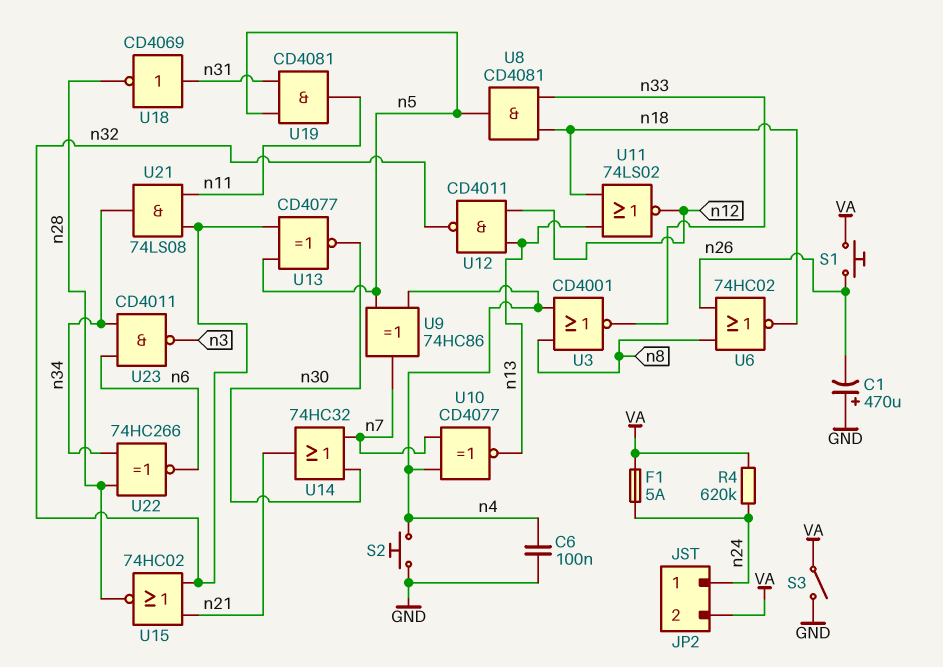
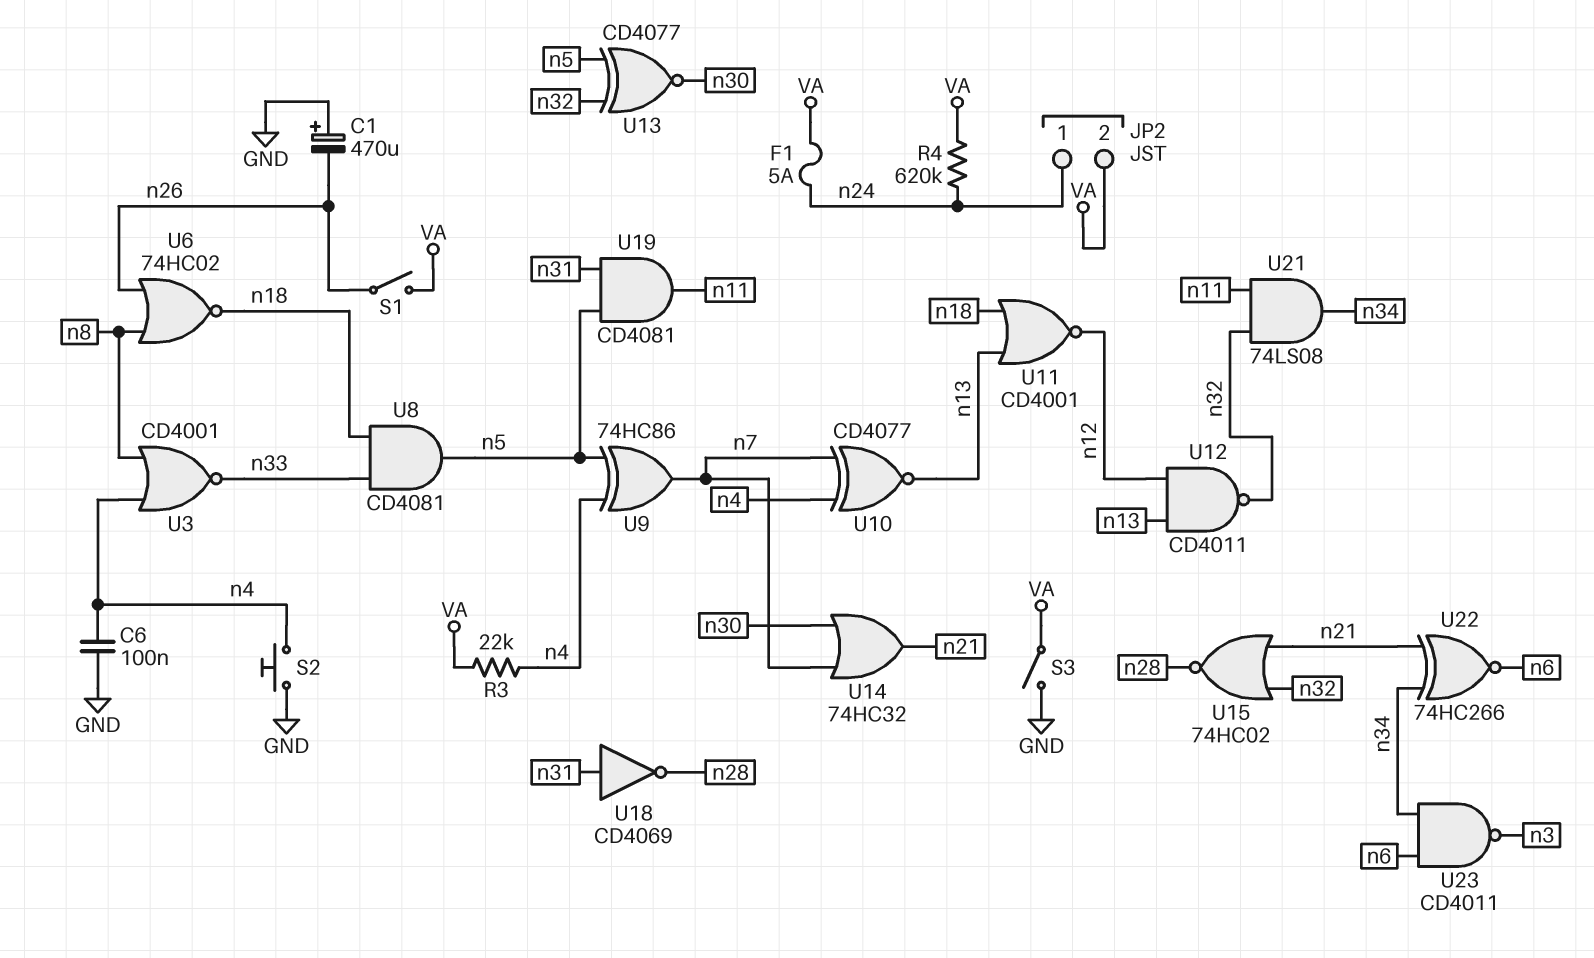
R3: none -> 22k (VA, n4)
S1: button (VA, n26) -> switch (VA, n26)
U11: NOR 74LS02 (in n13, in n18, out n12) -> NOR CD4001 (in n13, in n18, out n12)
U22: XNOR 74HC266 (in n28, in n34, out n6) -> XNOR 74HC266 (in n21, in n34, out n6)

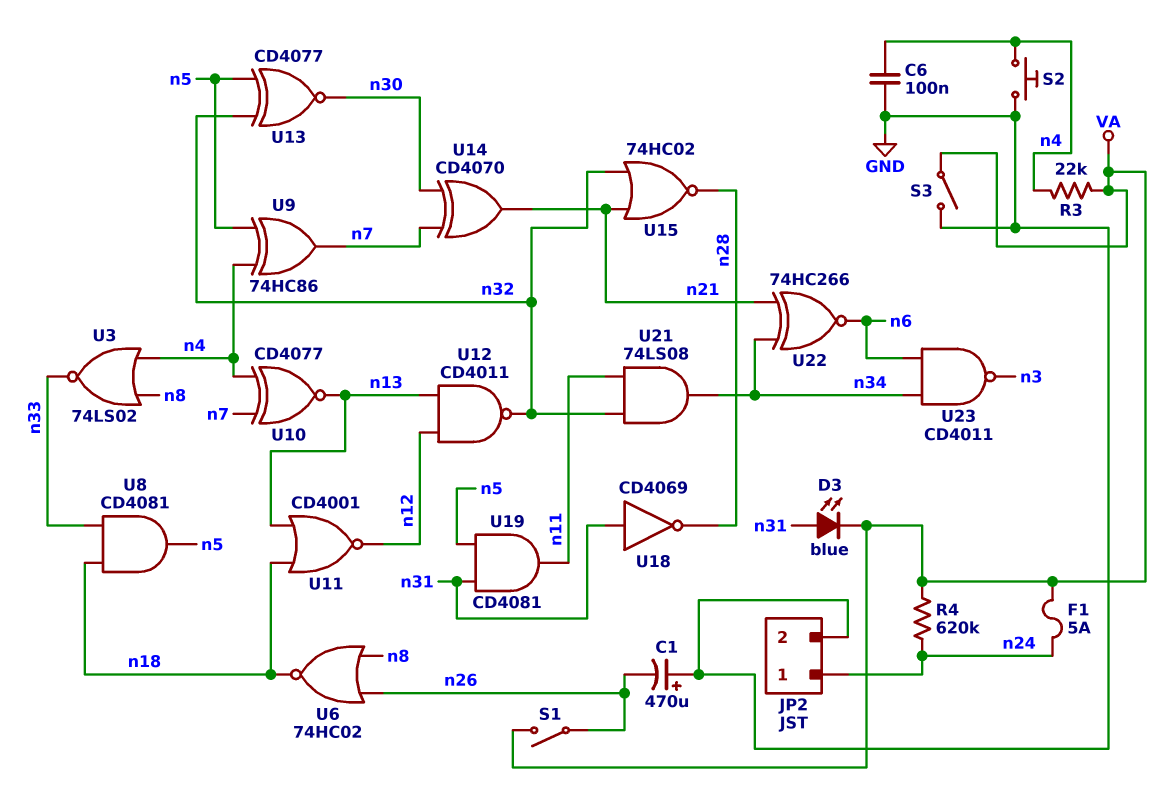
D3: none -> LED blue (A n31, K VA)
JP2 pin 2: VA -> GND
U3: NOR CD4001 (in n4, in n8, out n33) -> NOR 74LS02 (in n4, in n8, out n33)
U14: OR 74HC32 (in n7, in n30, out n21) -> XOR CD4070 (in n7, in n30, out n21)

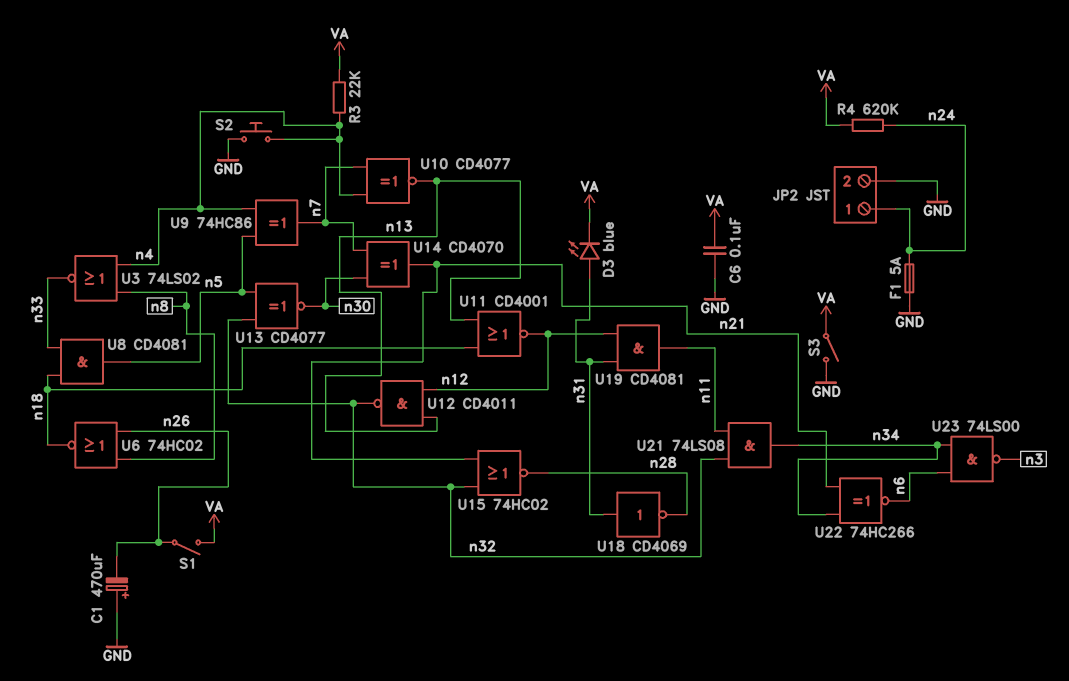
C6: 100nF (GND, n4) -> 100nF (GND, VA)
F1: 5A (VA, n24) -> 5A (GND, n24)
U19: AND CD4081 (in n5, in n31, out n11) -> AND CD4081 (in n12, in n31, out n11)
U23: NAND CD4011 (in n6, in n34, out n3) -> NAND 74LS00 (in n6, in n34, out n3)

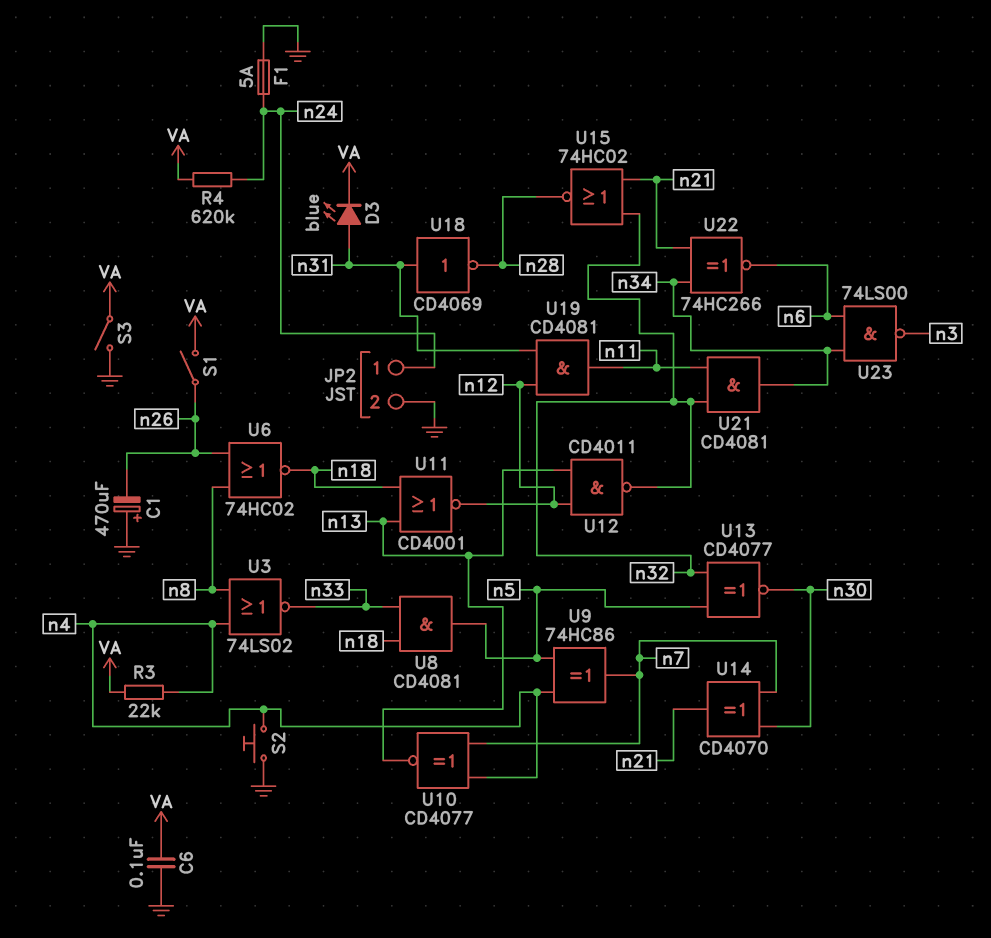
U21: AND 74LS08 (in n11, in n32, out n34) -> AND CD4081 (in n11, in n32, out n34)

